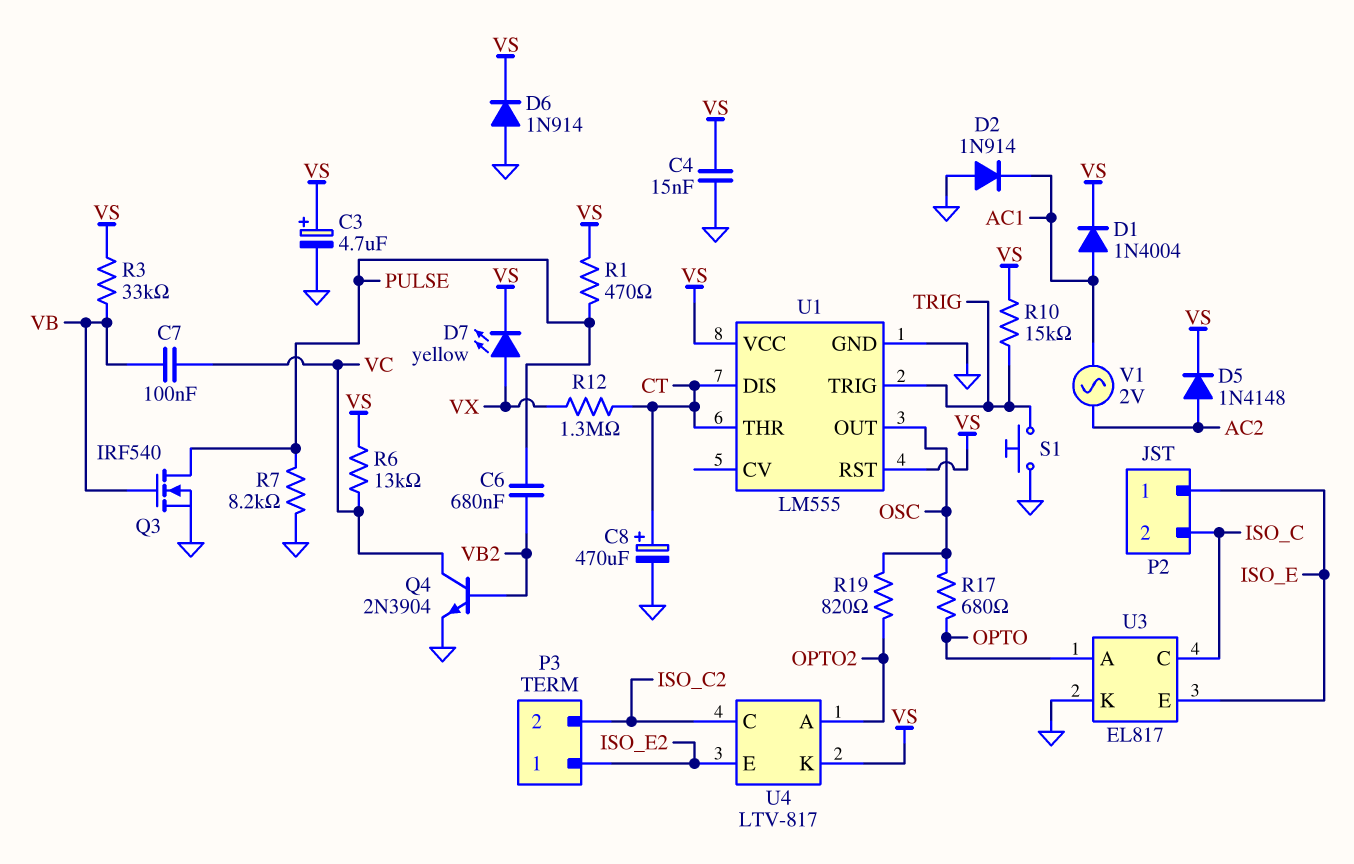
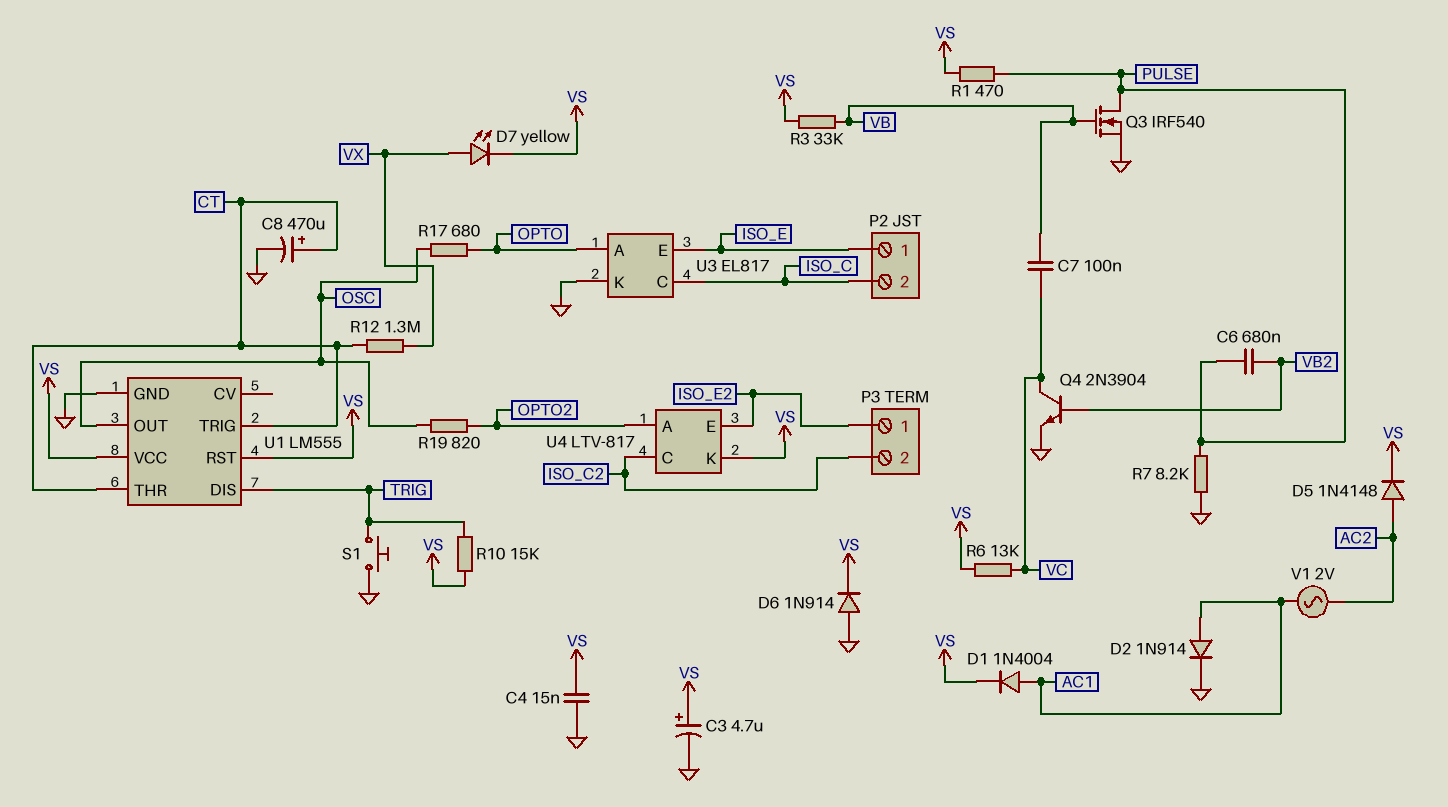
D2: diode 1N914 (A GND, K AC1) -> diode 1N914 (A AC1, K GND)
U1 pin DIS: CT -> TRIG
U1 pin TRIG: TRIG -> CT

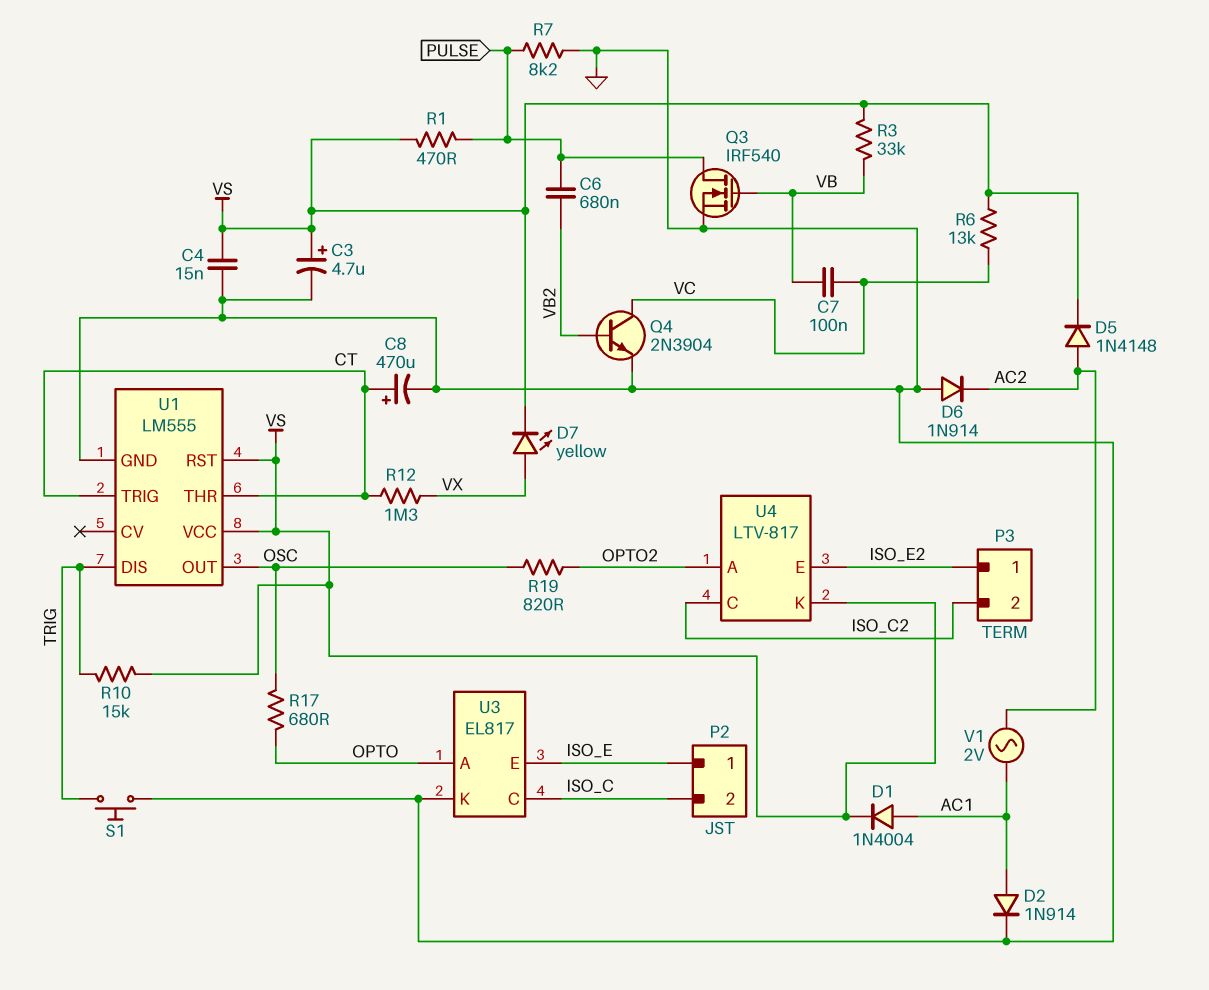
D6: diode 1N914 (A GND, K VS) -> diode 1N914 (A GND, K AC2)

